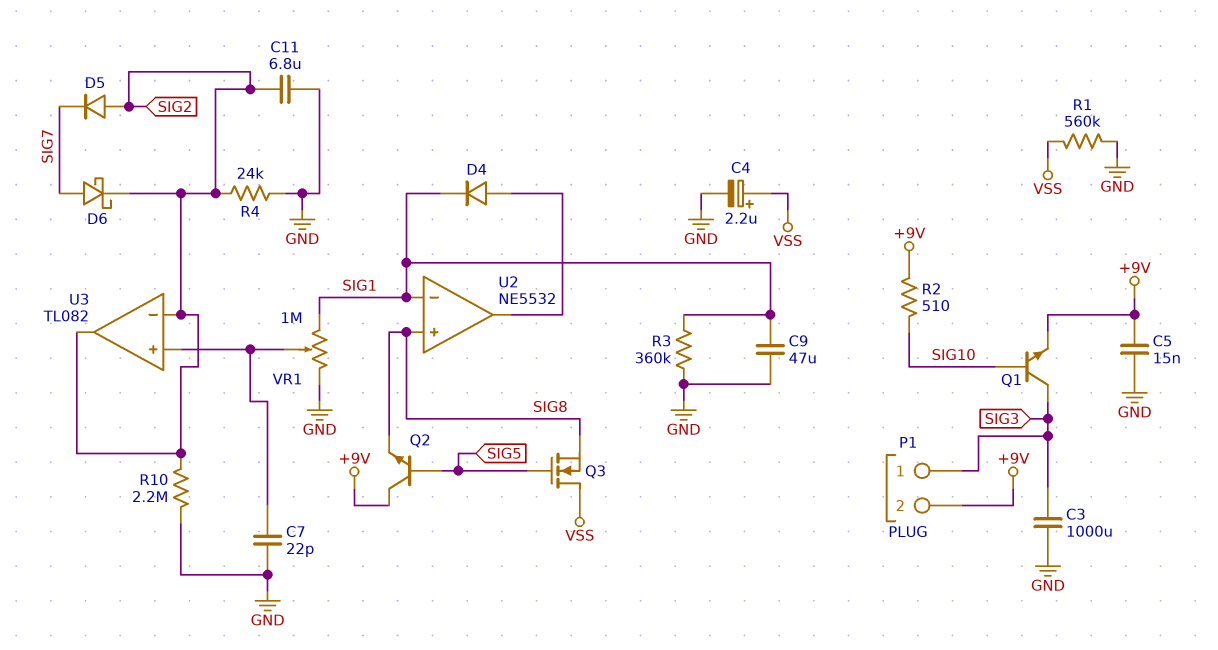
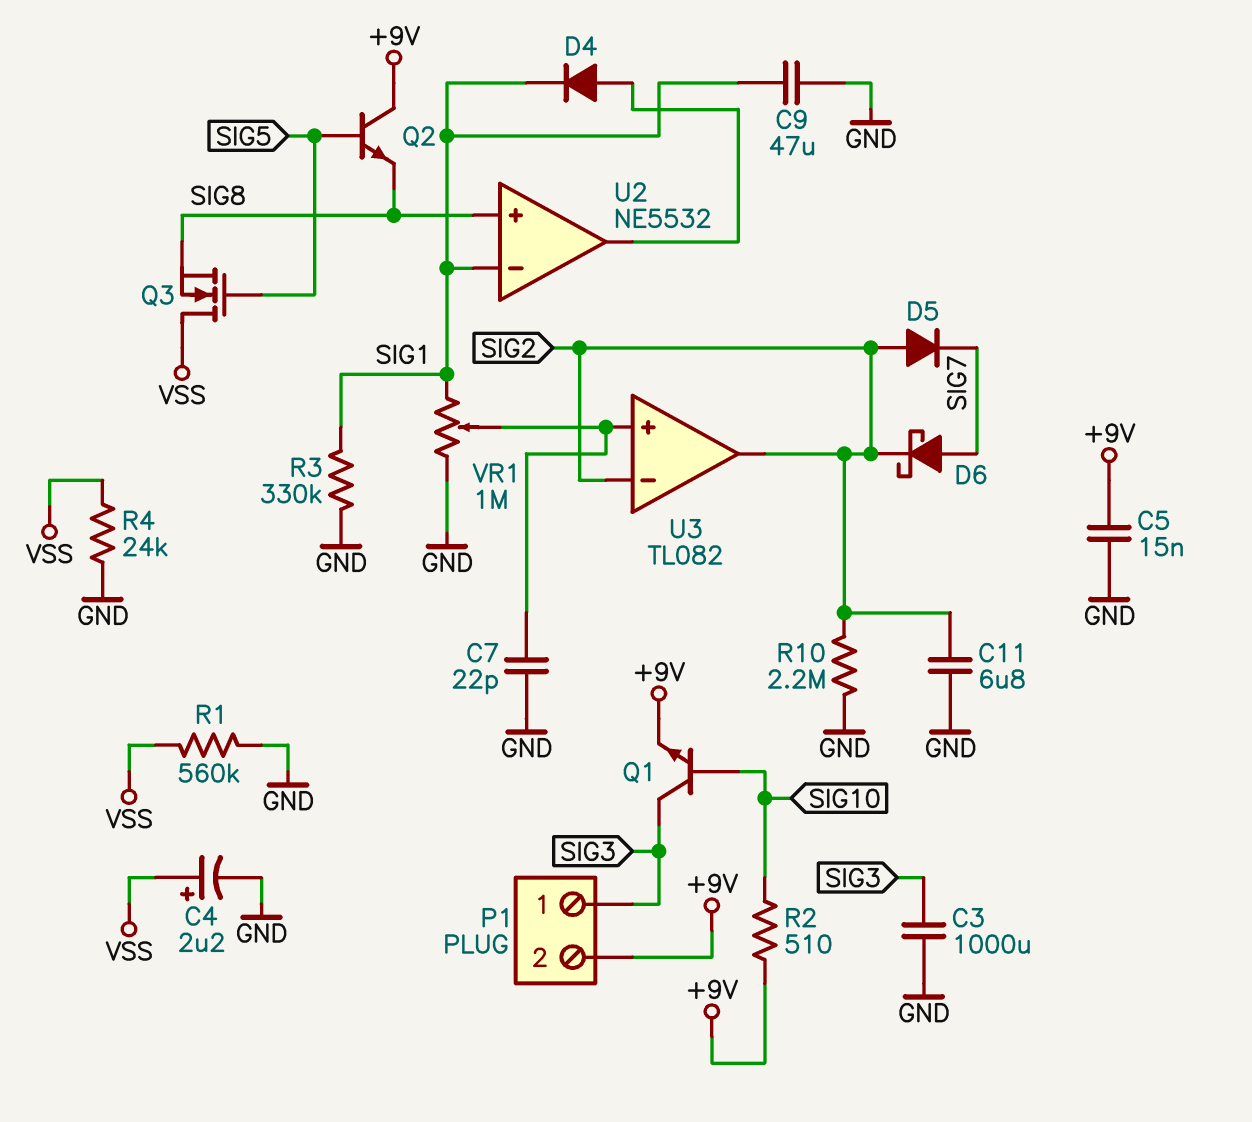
R3: 360k (GND, SIG1) -> 330k (GND, SIG1)
R4: 24k (GND, SIG2) -> 24k (GND, VSS)

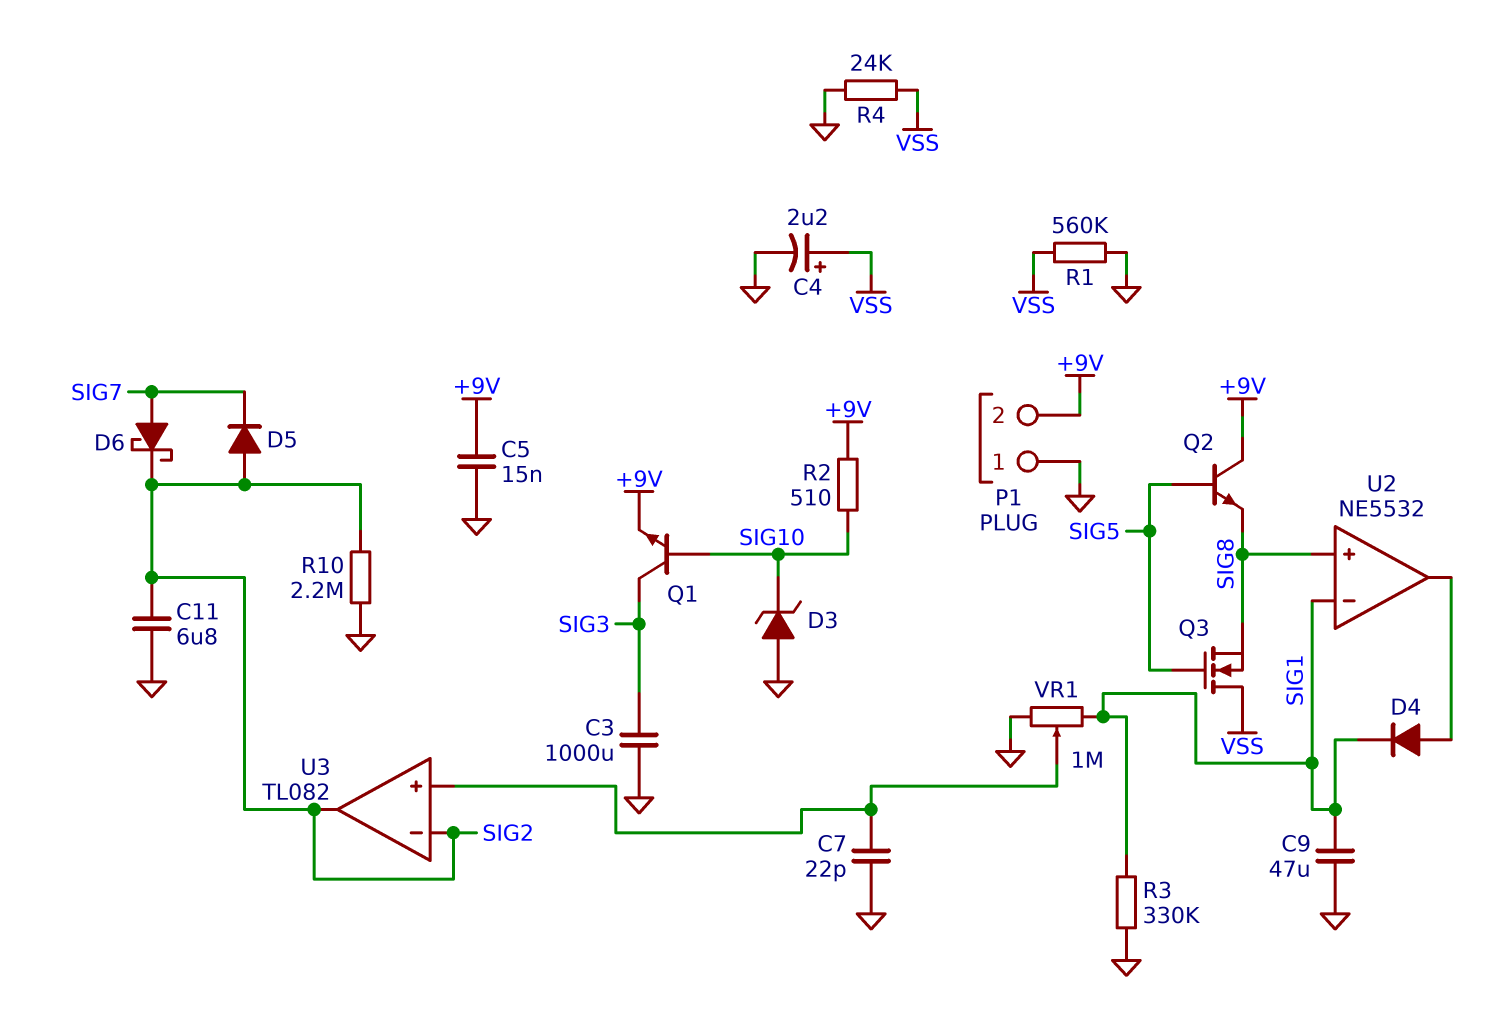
D3: none -> zener (A GND, K SIG10)
P1 pin 1: SIG3 -> GND

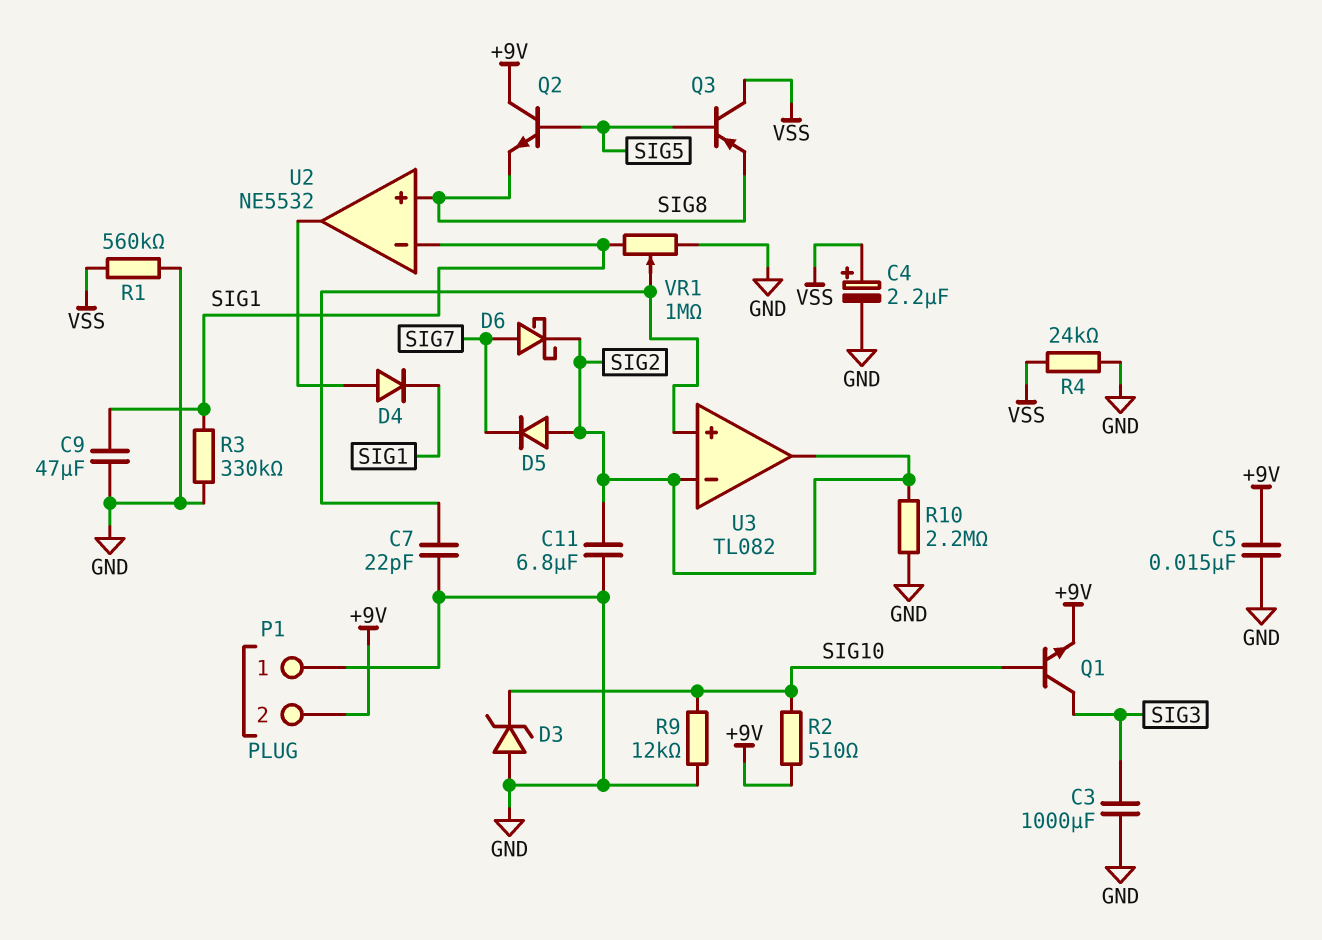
Q3: NMOS (G SIG5, D VSS, S SIG8) -> PNP (B SIG5, C VSS, E SIG8)
R9: none -> 12k (GND, SIG10)

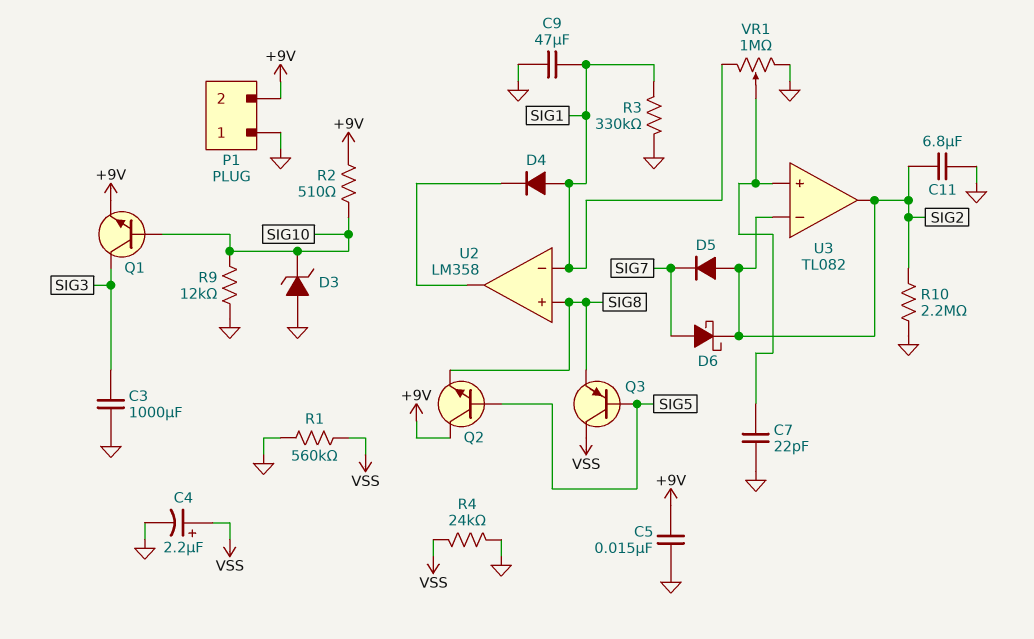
D4: diode (A U2/out, K SIG1) -> diode (A SIG1, K U2/out)
U2: NE5532 -> LM358

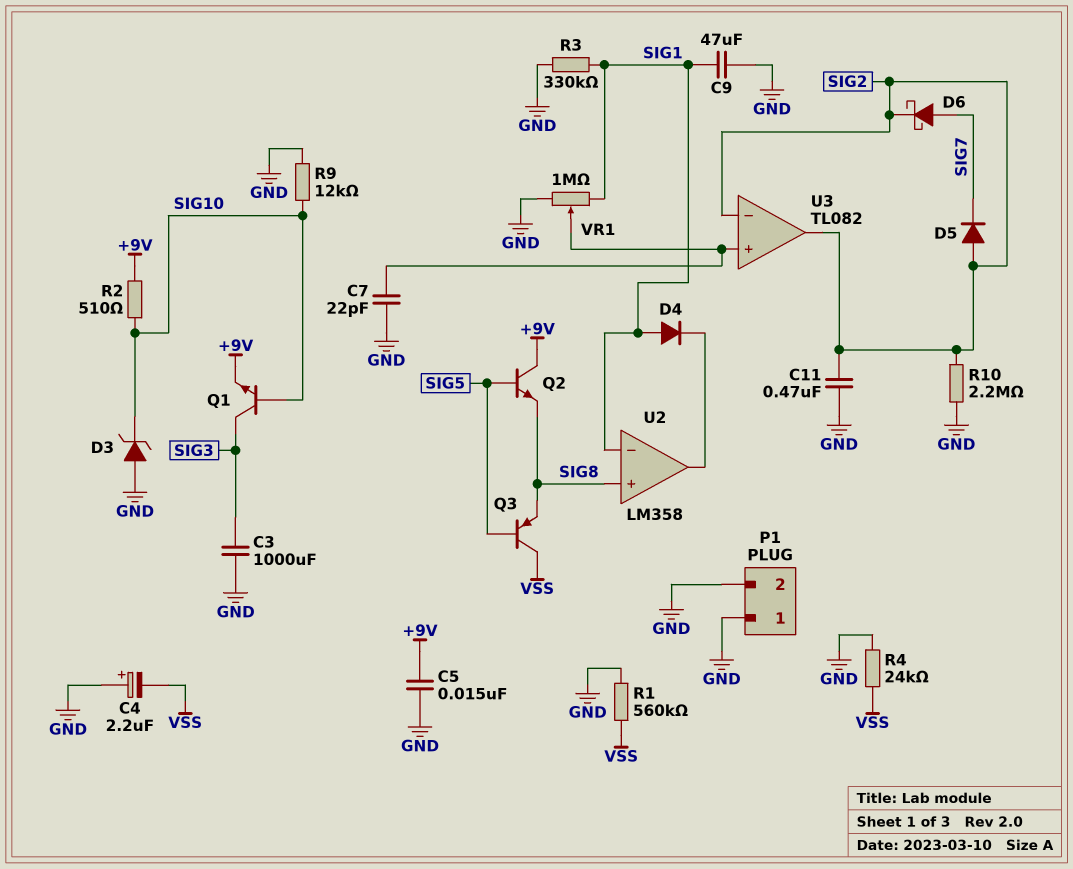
C4: 2.2uF (plus VSS, minus GND) -> 2.2uF (plus GND, minus VSS)
C11: 6.8uF (GND, SIG2) -> 470nF (GND, SIG2)
P1 pin 2: +9V -> GND

